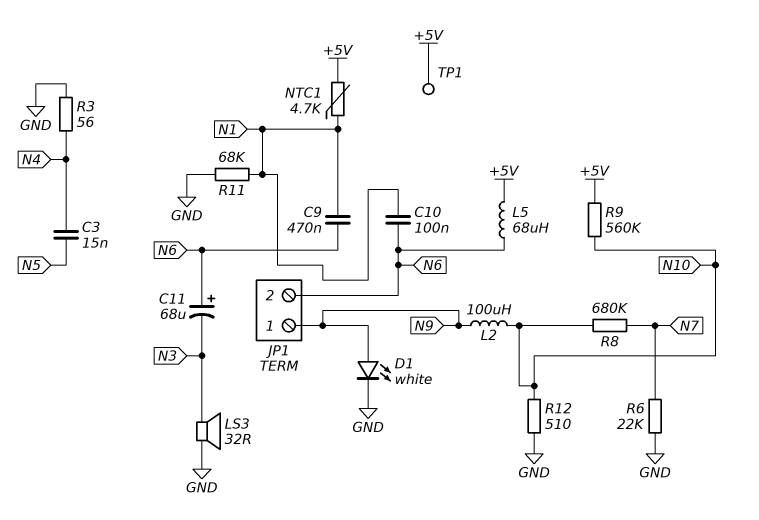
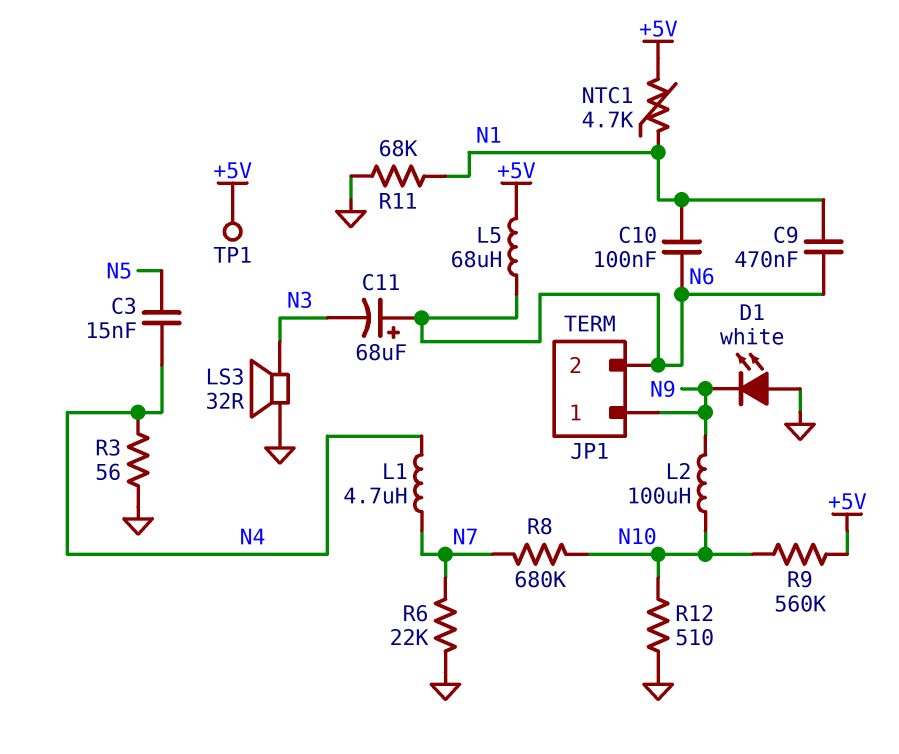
D1: LED white (A N9, K GND) -> LED white (A GND, K N9)
L1: none -> 4.7uH (N4, N7)

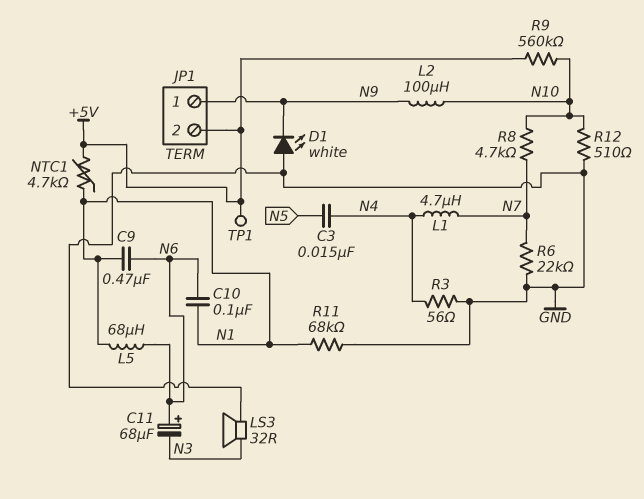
JP1 pin 2: N6 -> +5V
L5: 68uH (+5V, N6) -> 68uH (N1, N6)
R8: 680k (N7, N10) -> 4.7k (N7, N10)

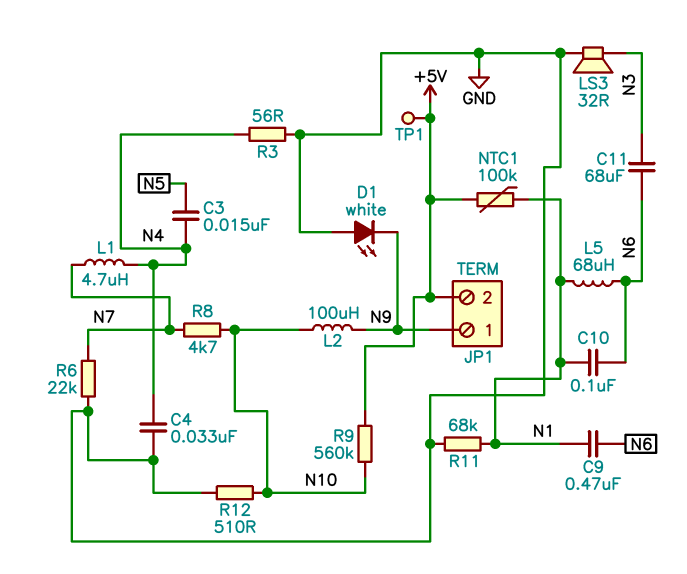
C4: none -> 33nF (GND, N4)
C11: 68uF (plus N6, minus N3) -> 68uF (N3, N6)
NTC1: 4.7k (+5V, N1) -> 100k (+5V, N1)

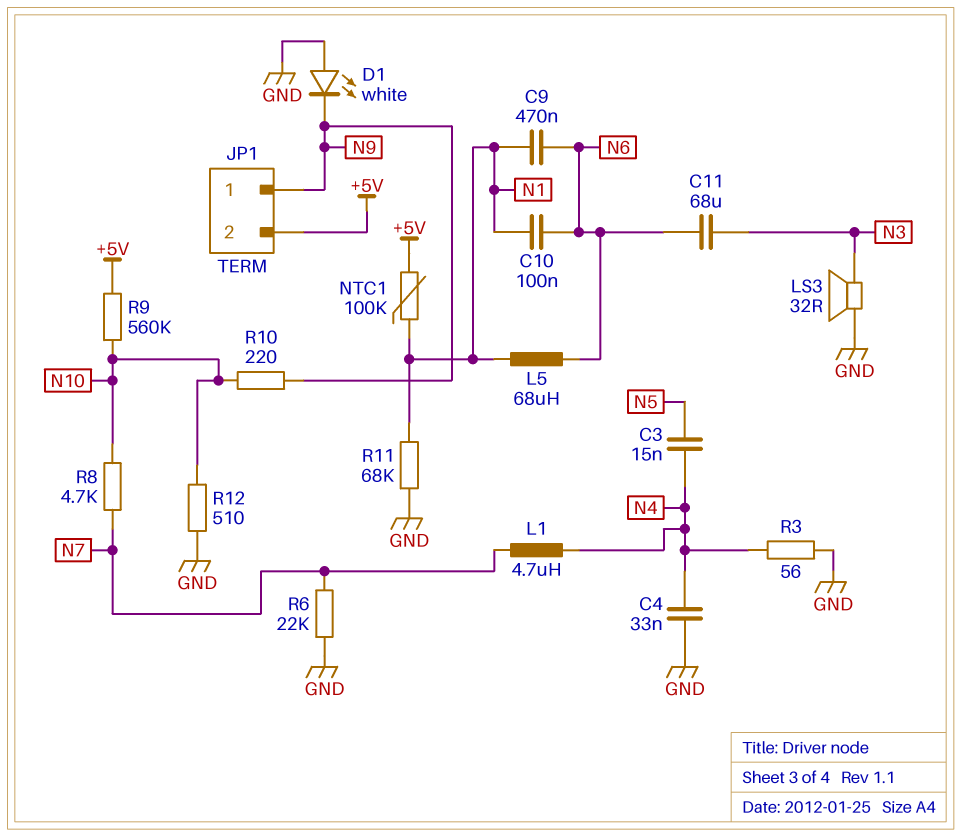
L2: 100uH (N9, N10) -> none
R10: none -> 220 (N9, N10)
TP1: test point (+5V) -> none

